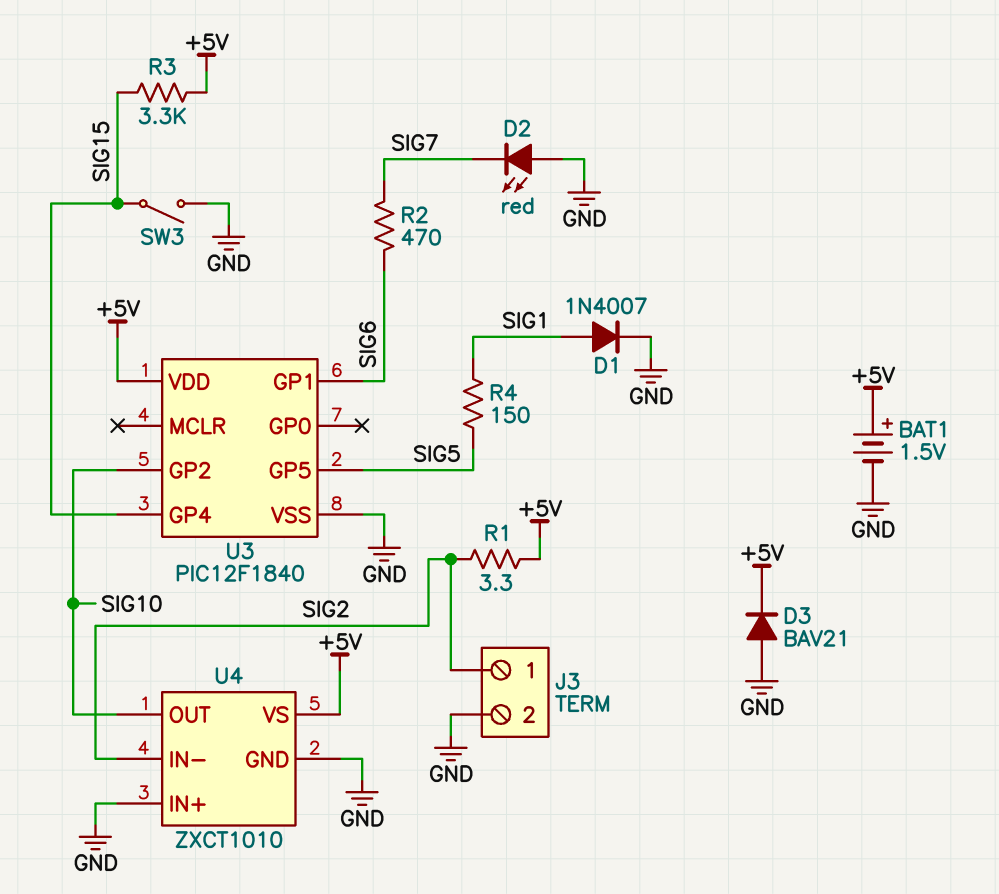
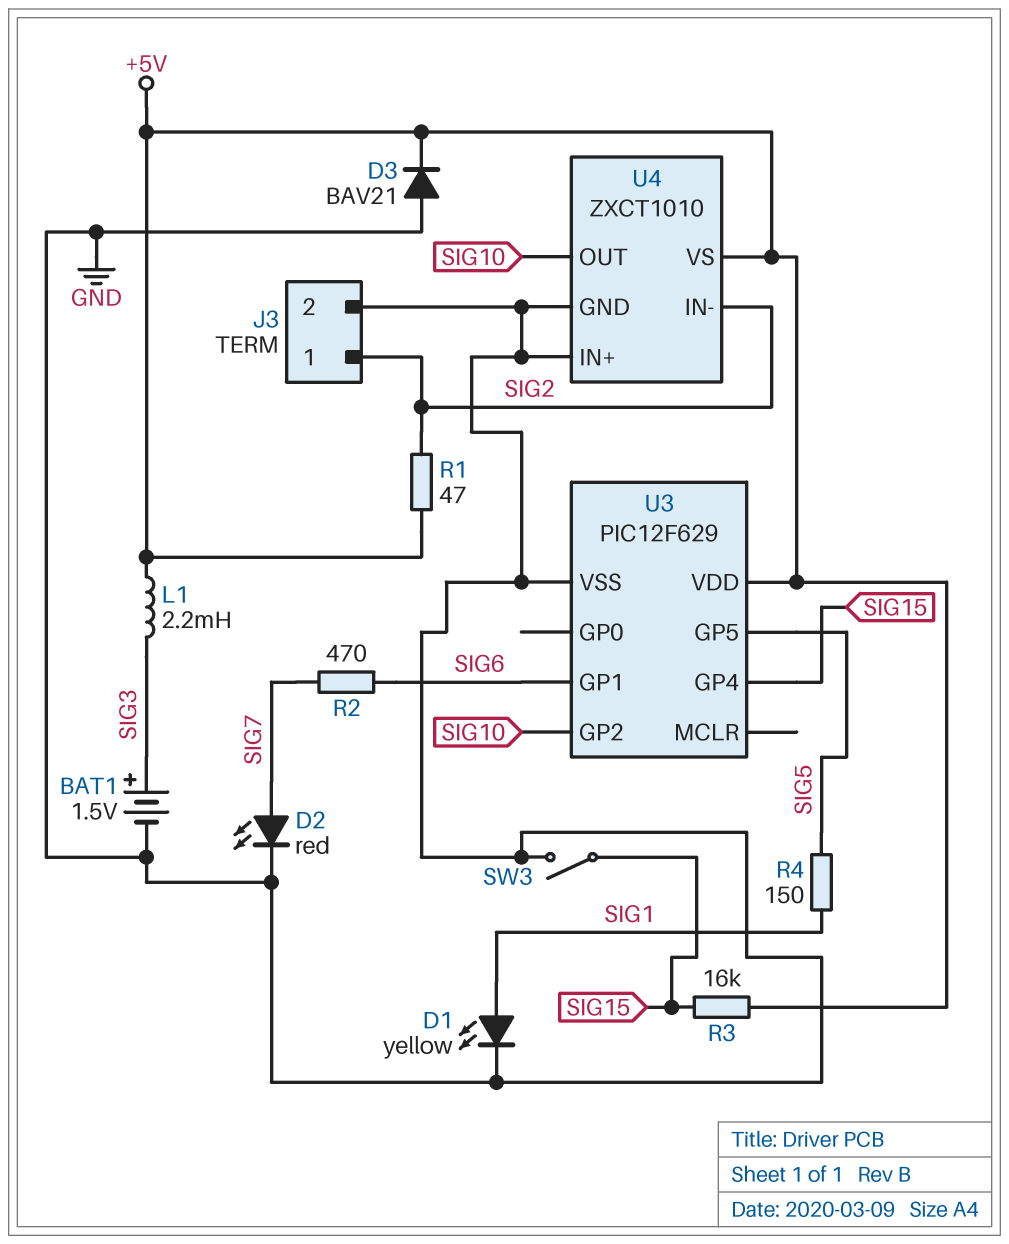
BAT1: 1.5V (plus +5V, minus GND) -> 1.5V (plus SIG3, minus GND)
D1: diode 1N4007 (A SIG1, K GND) -> LED yellow (A SIG1, K GND)
D2: LED red (A GND, K SIG7) -> LED red (A SIG7, K GND)
L1: none -> 2.2mH (+5V, SIG3)
R1: 3.3 (+5V, SIG2) -> 47 (+5V, SIG2)
R3: 3.3k (+5V, SIG15) -> 16k (+5V, SIG15)
U3: PIC12F1840 -> PIC12F629

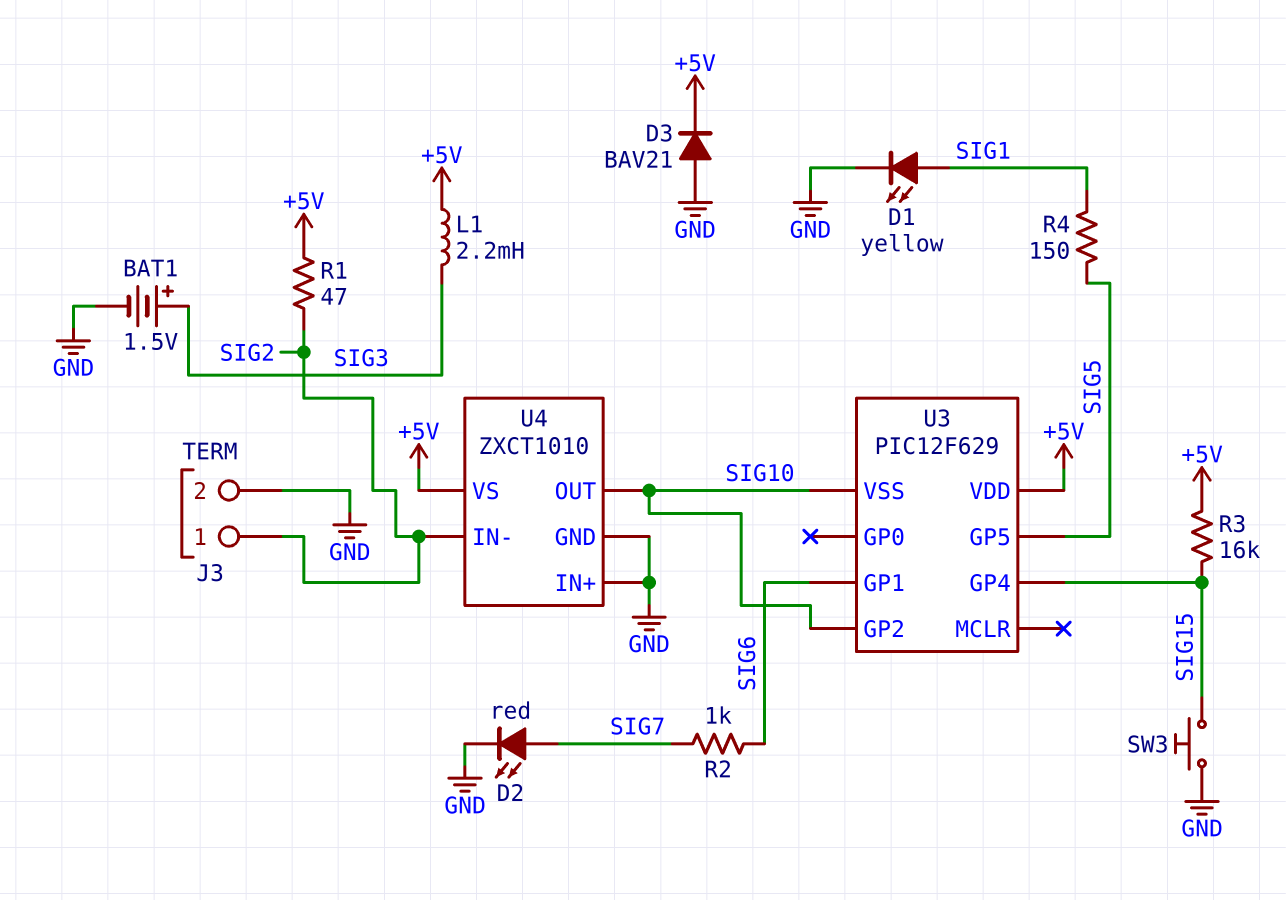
R2: 470 (SIG6, SIG7) -> 1k (SIG6, SIG7)
SW3: switch (GND, SIG15) -> button (GND, SIG15)
U3 pin VSS: GND -> SIG10

